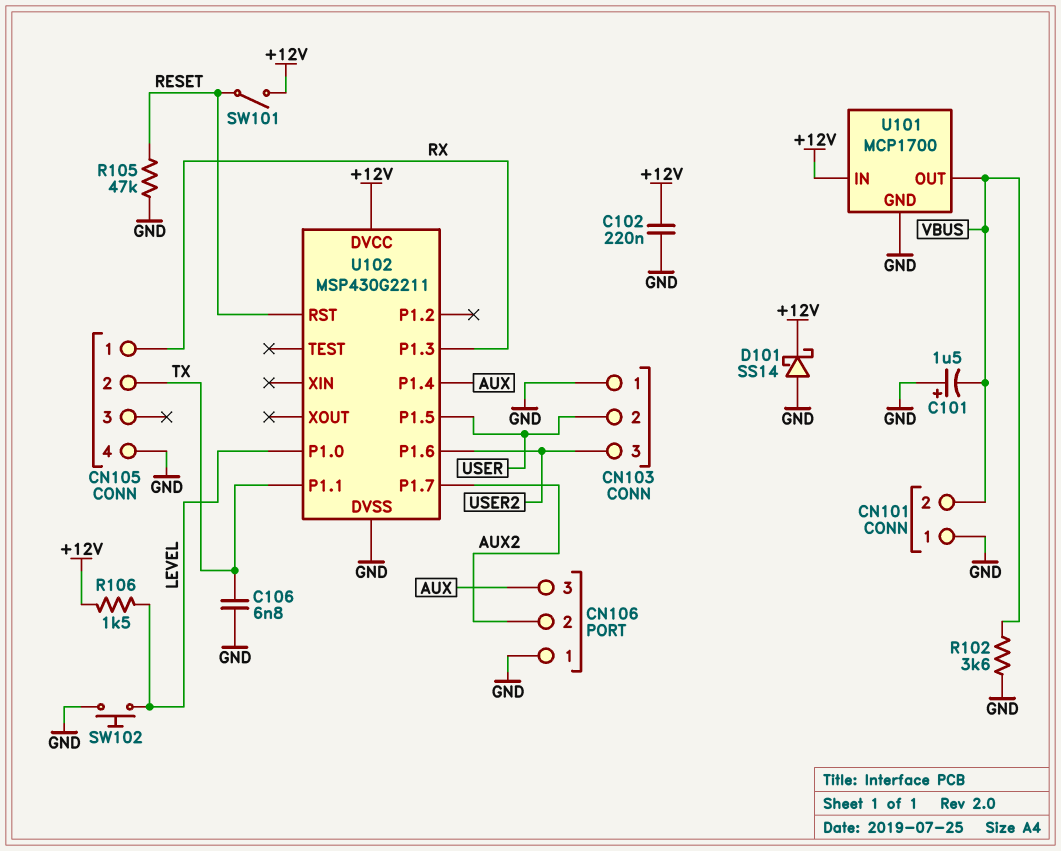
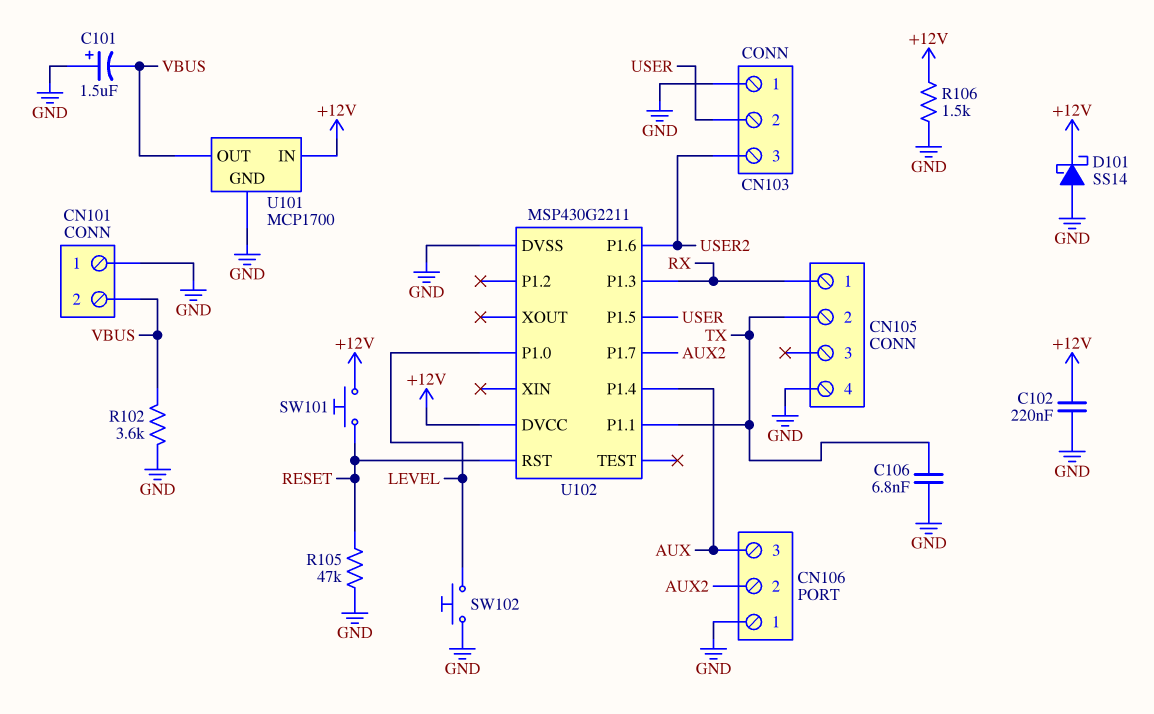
R106: 1.5k (+12V, LEVEL) -> 1.5k (+12V, GND)
SW101: switch (+12V, RESET) -> button (+12V, RESET)

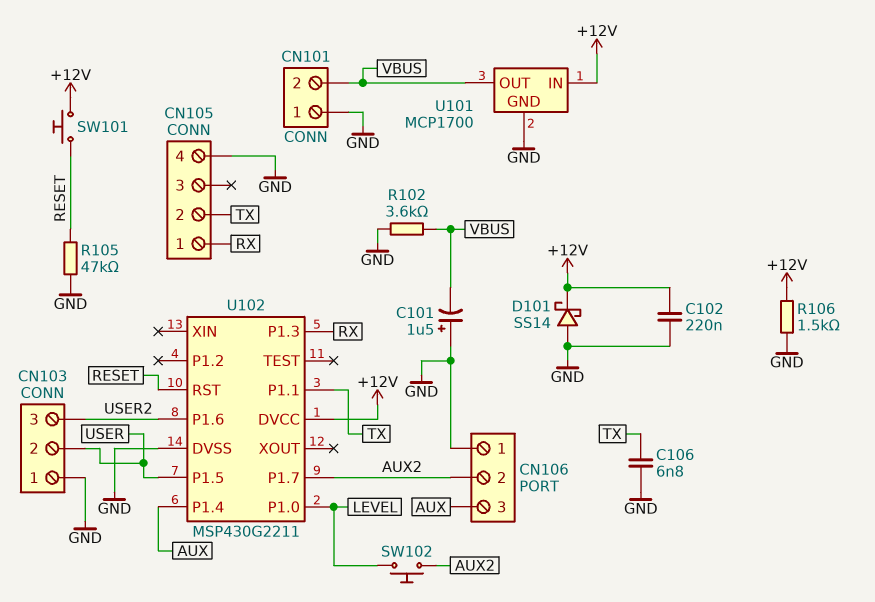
SW102: button (GND, LEVEL) -> button (AUX2, LEVEL)

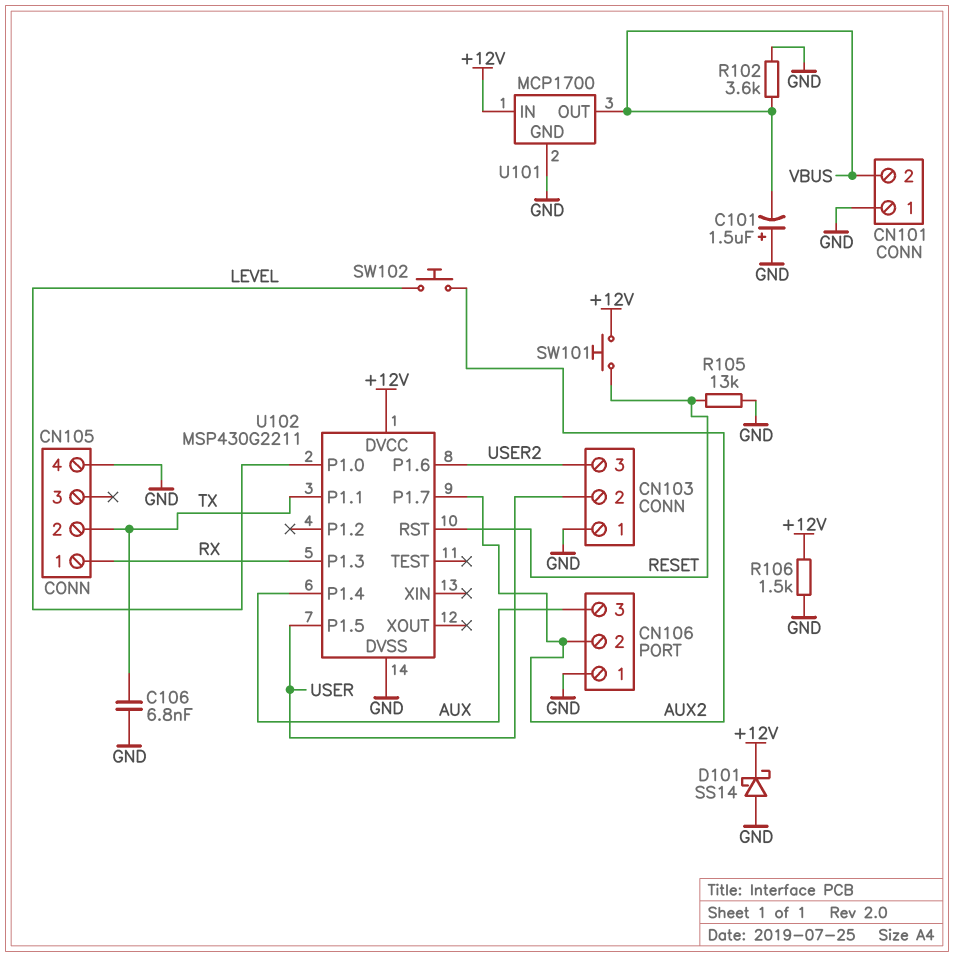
C102: 220nF (+12V, GND) -> none
R105: 47k (GND, RESET) -> 13k (GND, RESET)

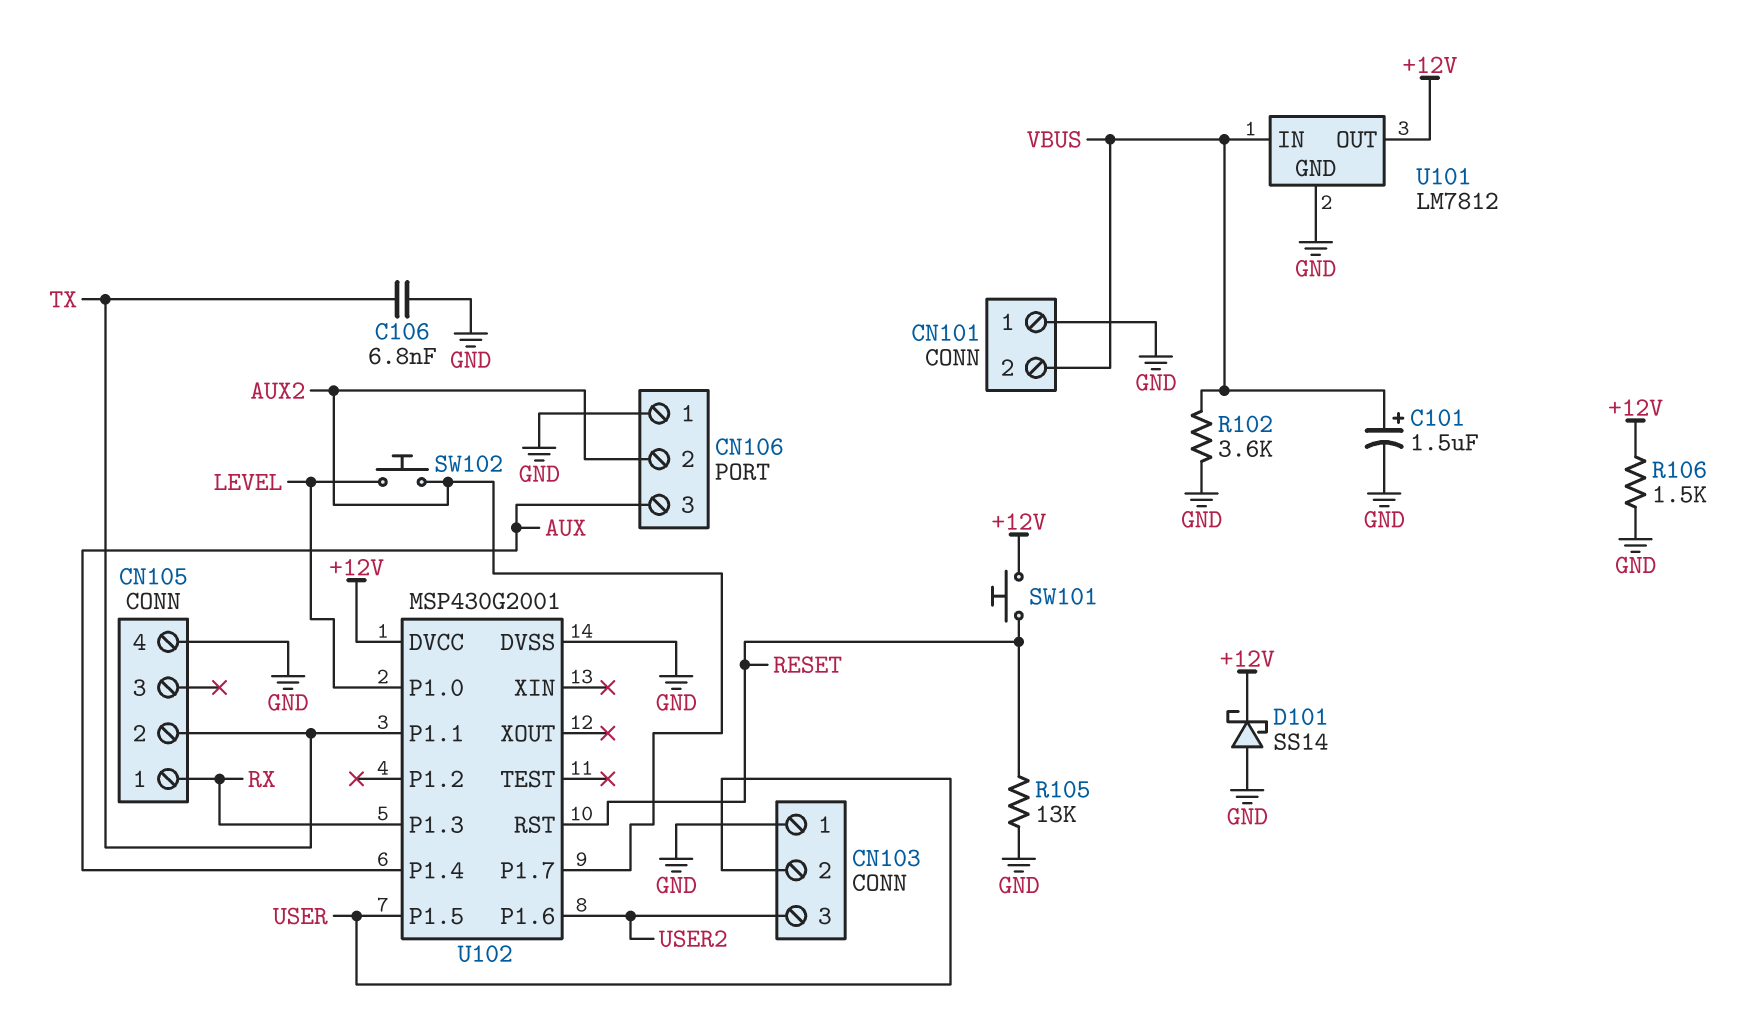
C101: 1.5uF (plus GND, minus VBUS) -> 1.5uF (plus VBUS, minus GND)
U101: MCP1700 -> LM7812
U101 pin IN: +12V -> VBUS
U101 pin OUT: VBUS -> +12V
U102: MSP430G2211 -> MSP430G2001

